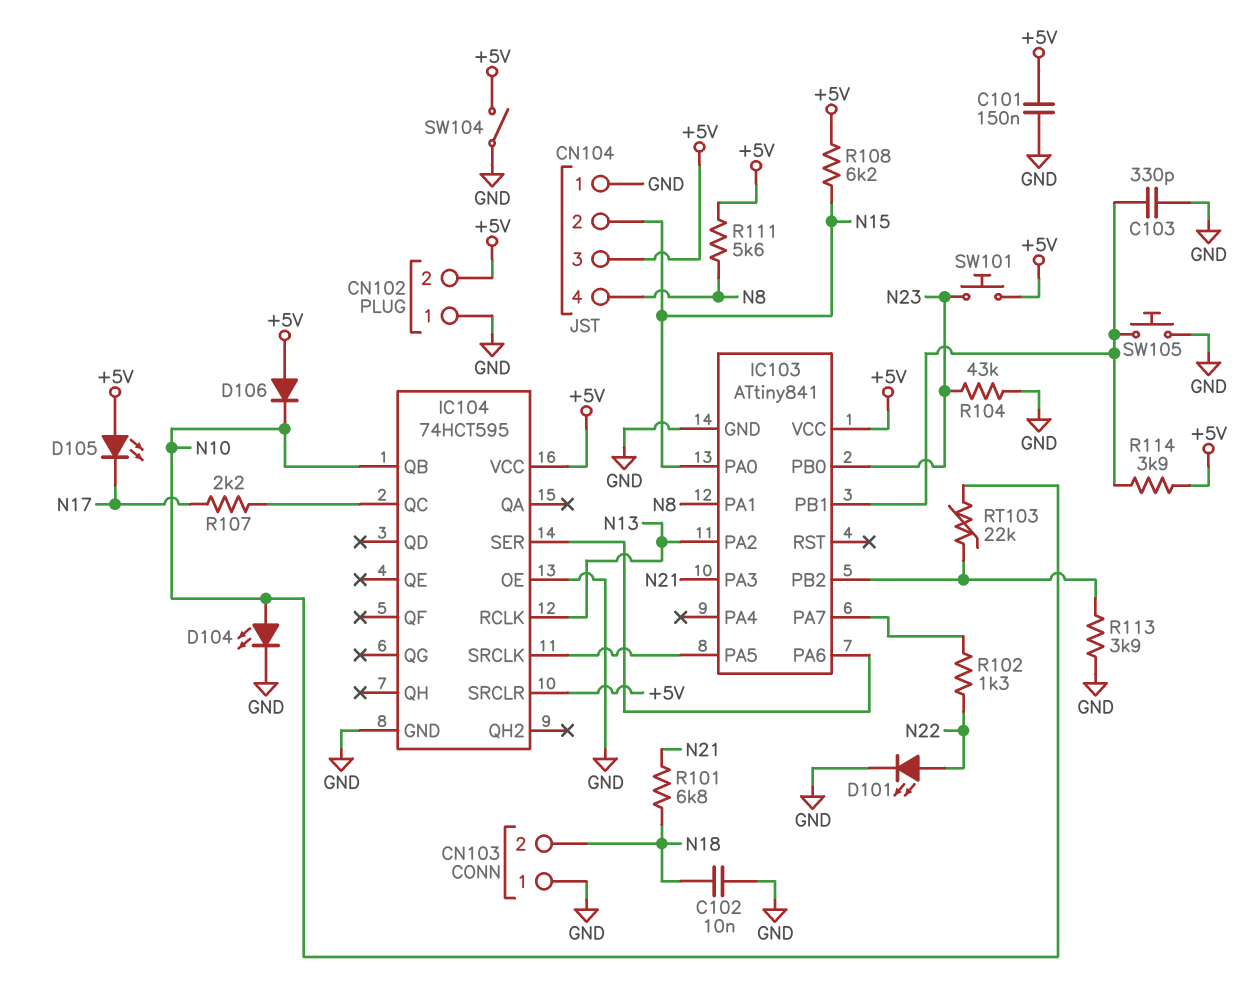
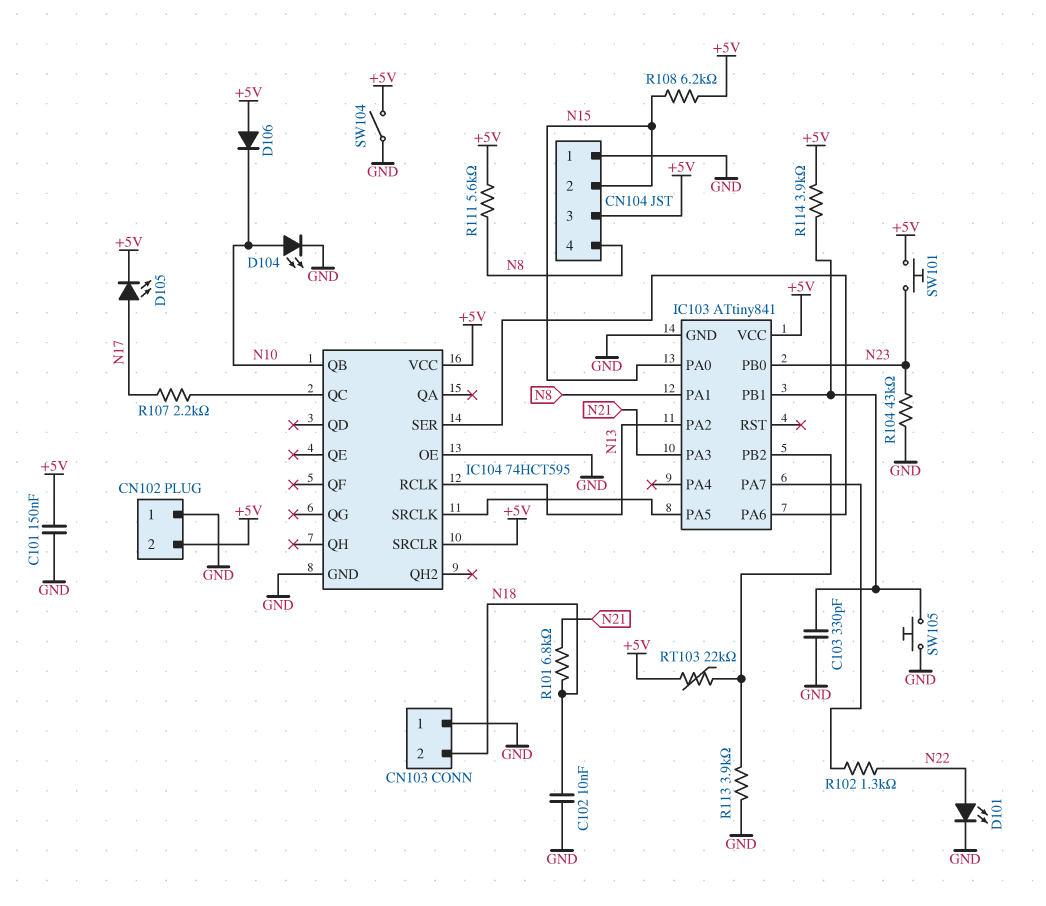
D105: LED (A +5V, K N17) -> LED (A N17, K +5V)
RT103: 22k (IC103/PB2, N10) -> 22k (+5V, IC103/PB2)

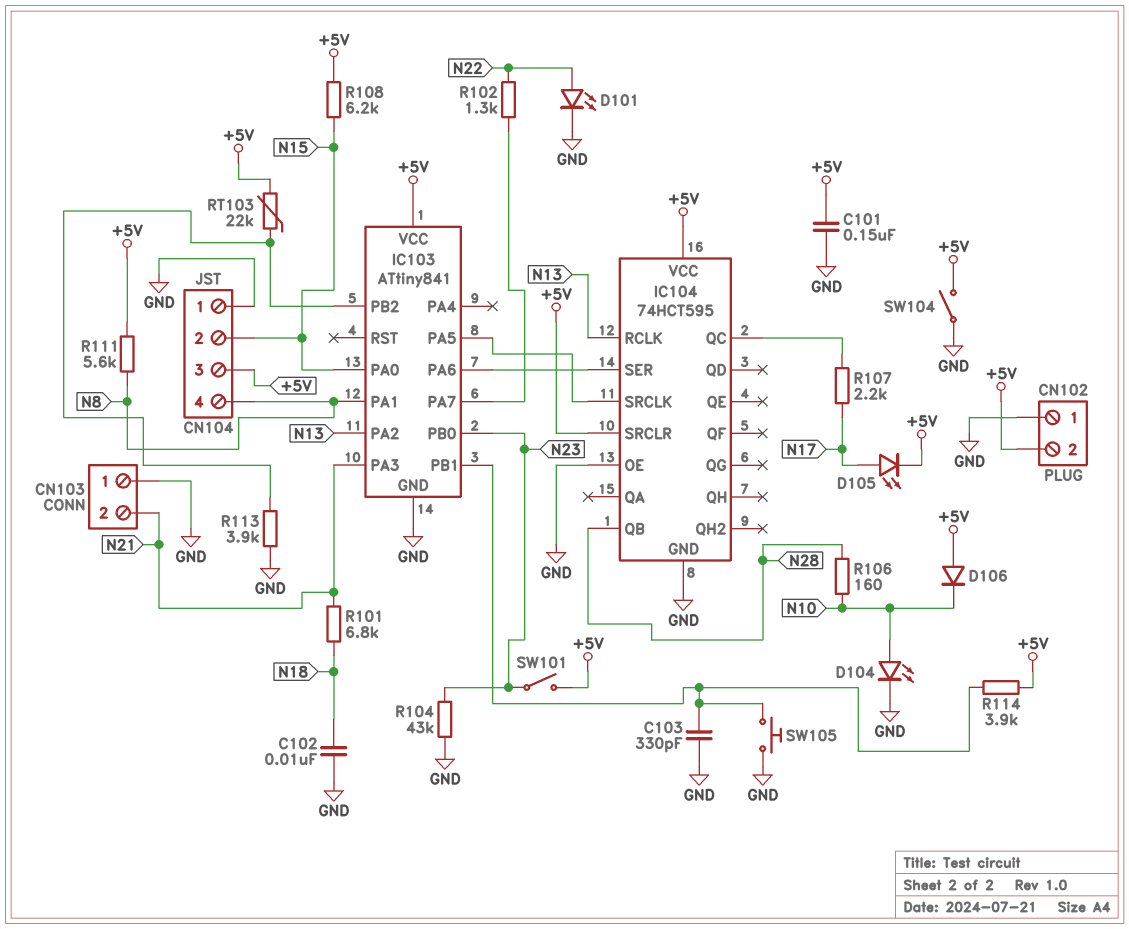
CN103 pin 2: N18 -> N21
IC104 pin QB: N10 -> N28
R106: none -> 160 (N10, N28)
SW101: button (+5V, N23) -> switch (+5V, N23)

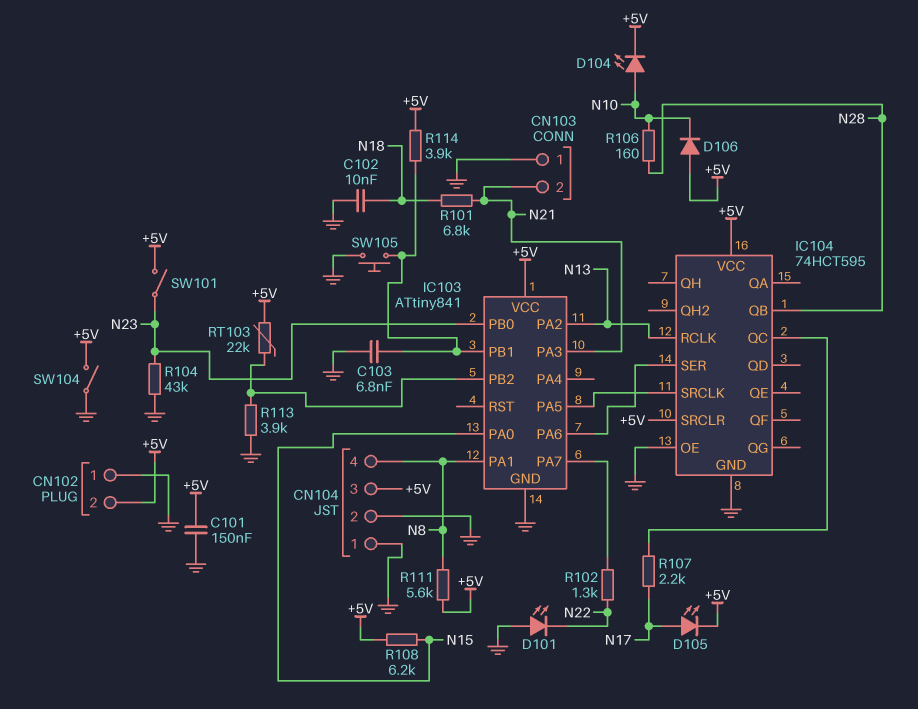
C103: 330pF (GND, IC103/PB1) -> 6.8nF (GND, IC103/PB1)
CN104 pin 2: N15 -> GND
D101: LED (A N22, K GND) -> LED (A GND, K N22)
D104: LED (A N10, K GND) -> LED (A N10, K +5V)

